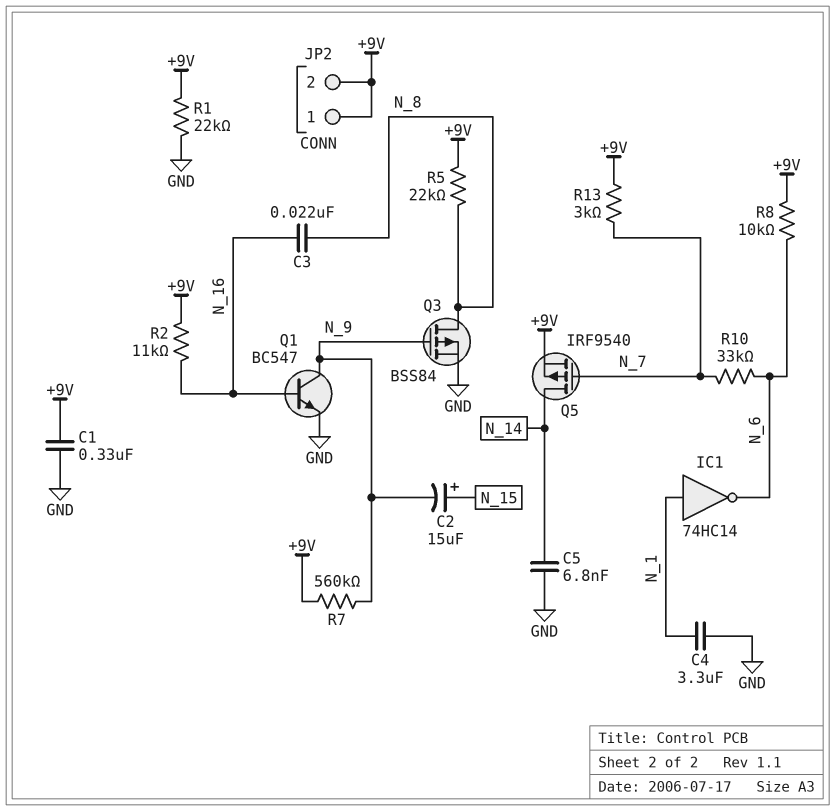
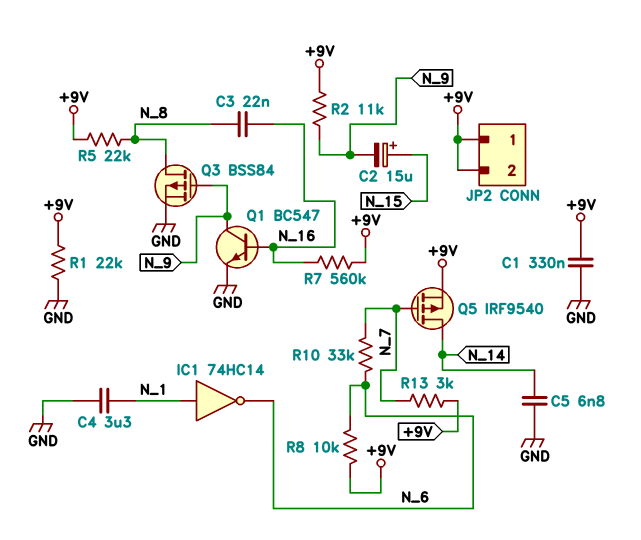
R2: 11k (+9V, N_16) -> 11k (+9V, N_9)
R7: 560k (+9V, N_9) -> 560k (+9V, N_16)

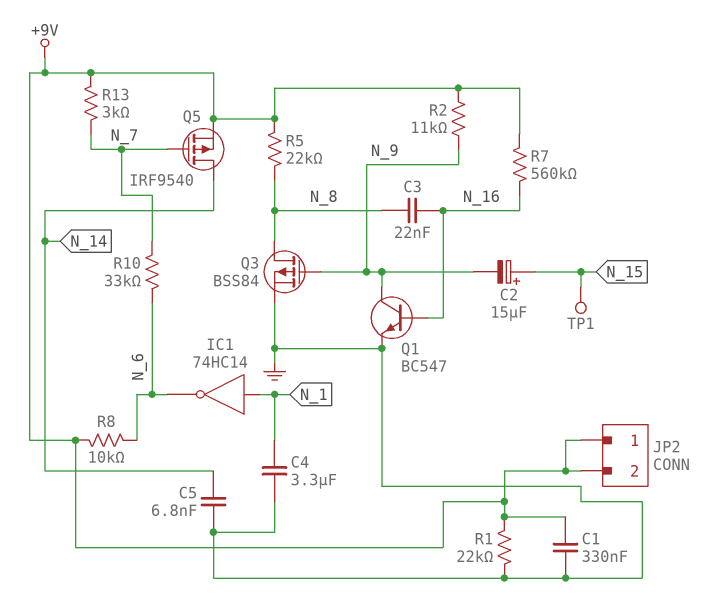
TP1: none -> test point (N_15)

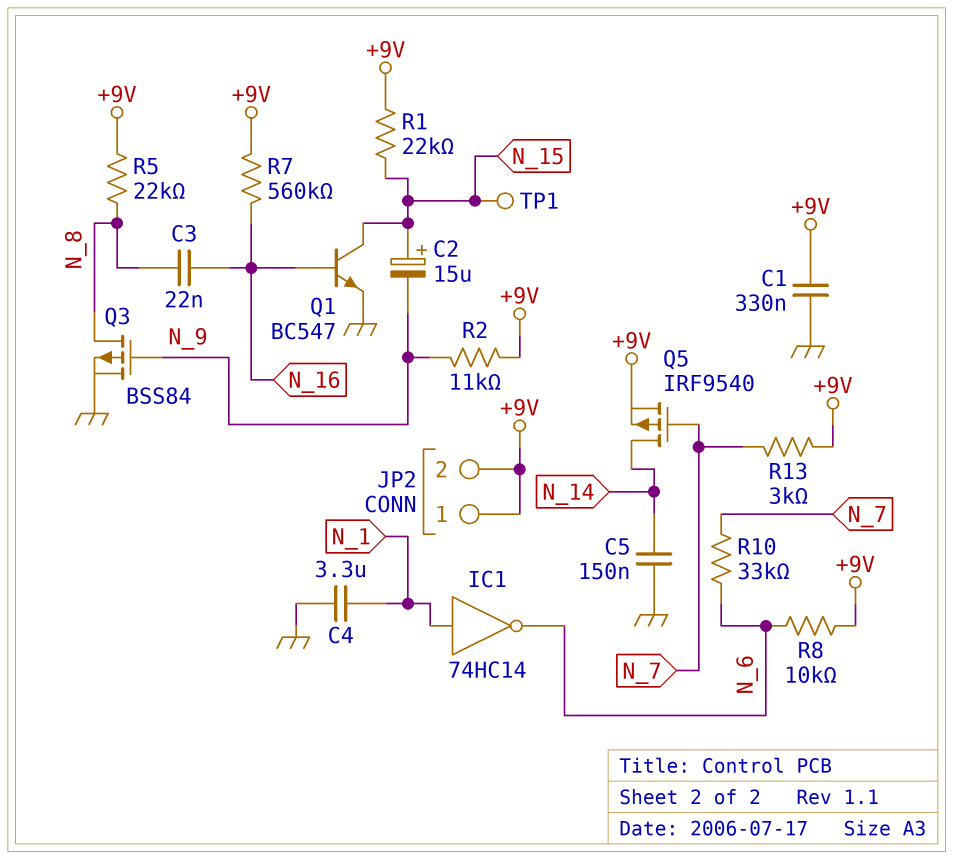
C5: 6.8nF (GND, N_14) -> 150nF (GND, N_14)
Q1: NPN BC547 (B N_16, C N_9, E GND) -> NPN BC547 (B N_16, C N_15, E GND)
R1: 22k (+9V, GND) -> 22k (+9V, N_15)

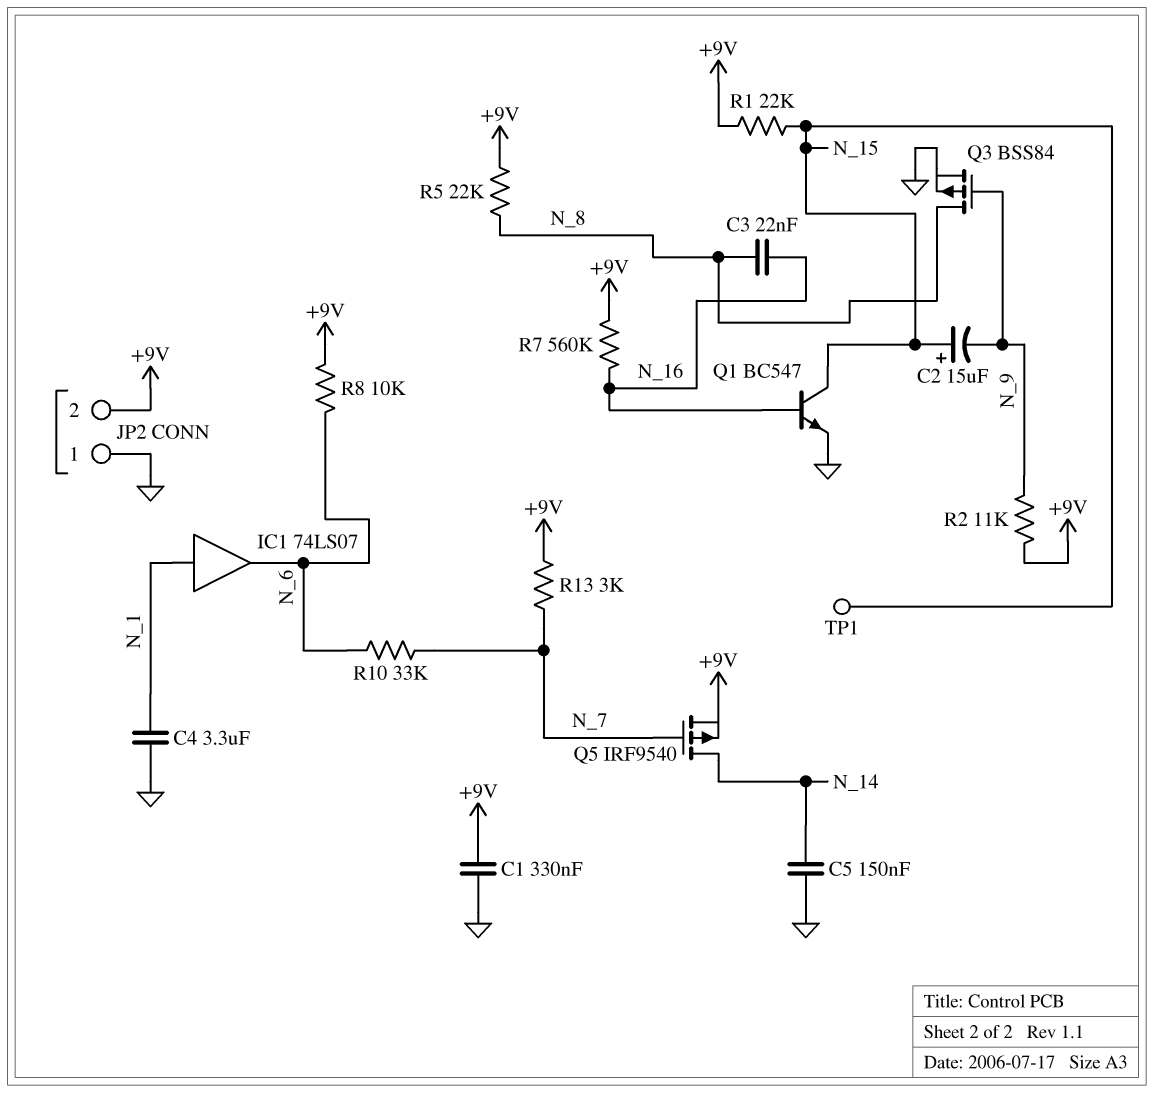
IC1: NOT 74HC14 (in N_1, out N_6) -> buffer 74LS07 (in N_1, out N_6)
JP2 pin 1: +9V -> GND

